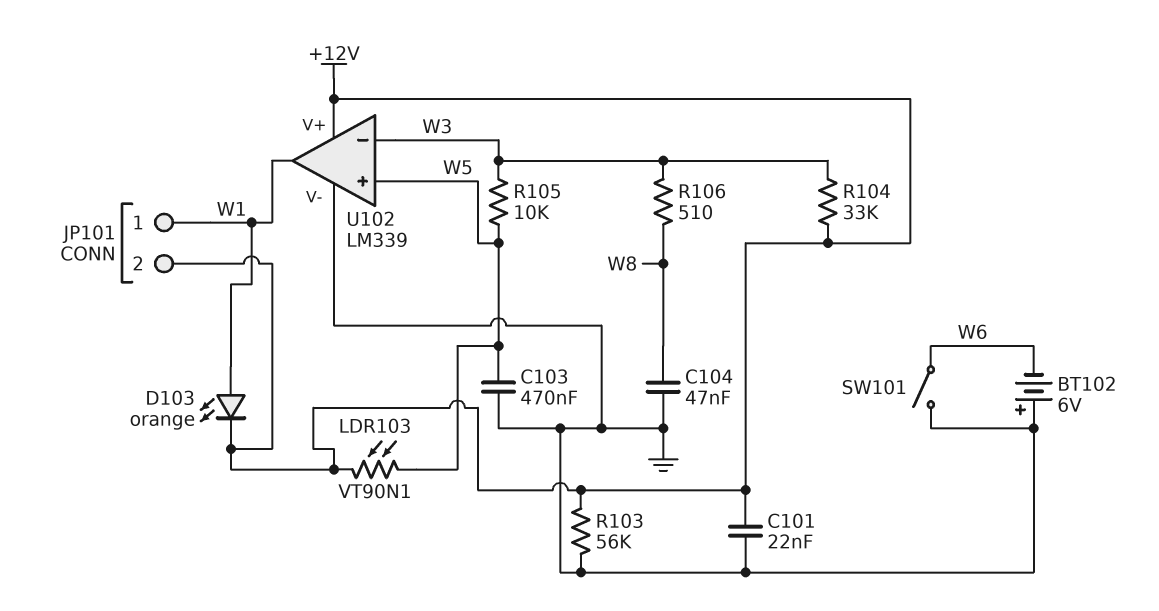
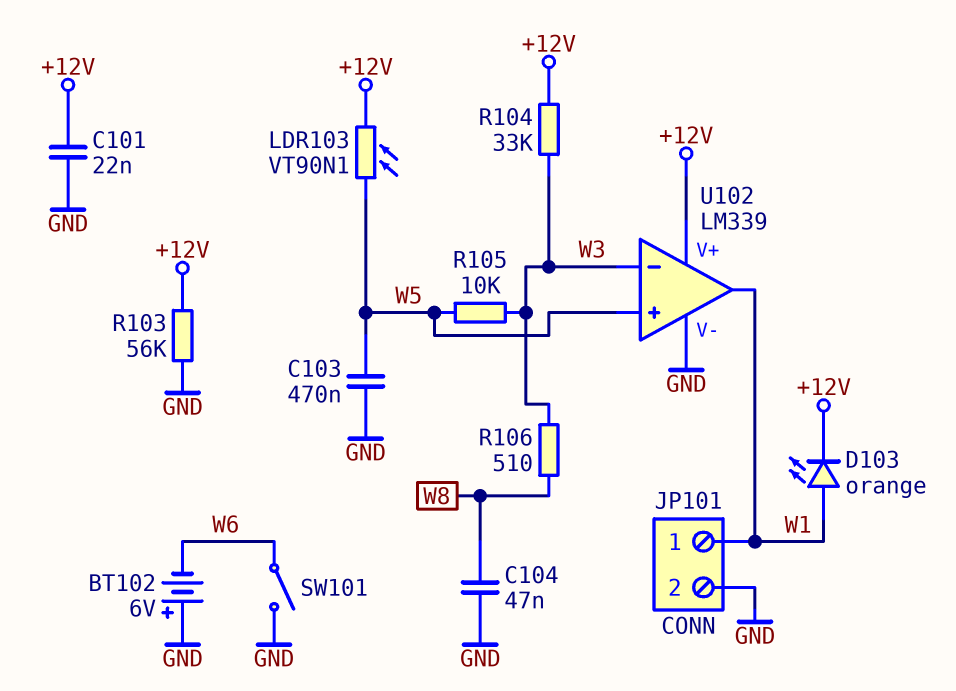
JP101 pin 2: +12V -> GND

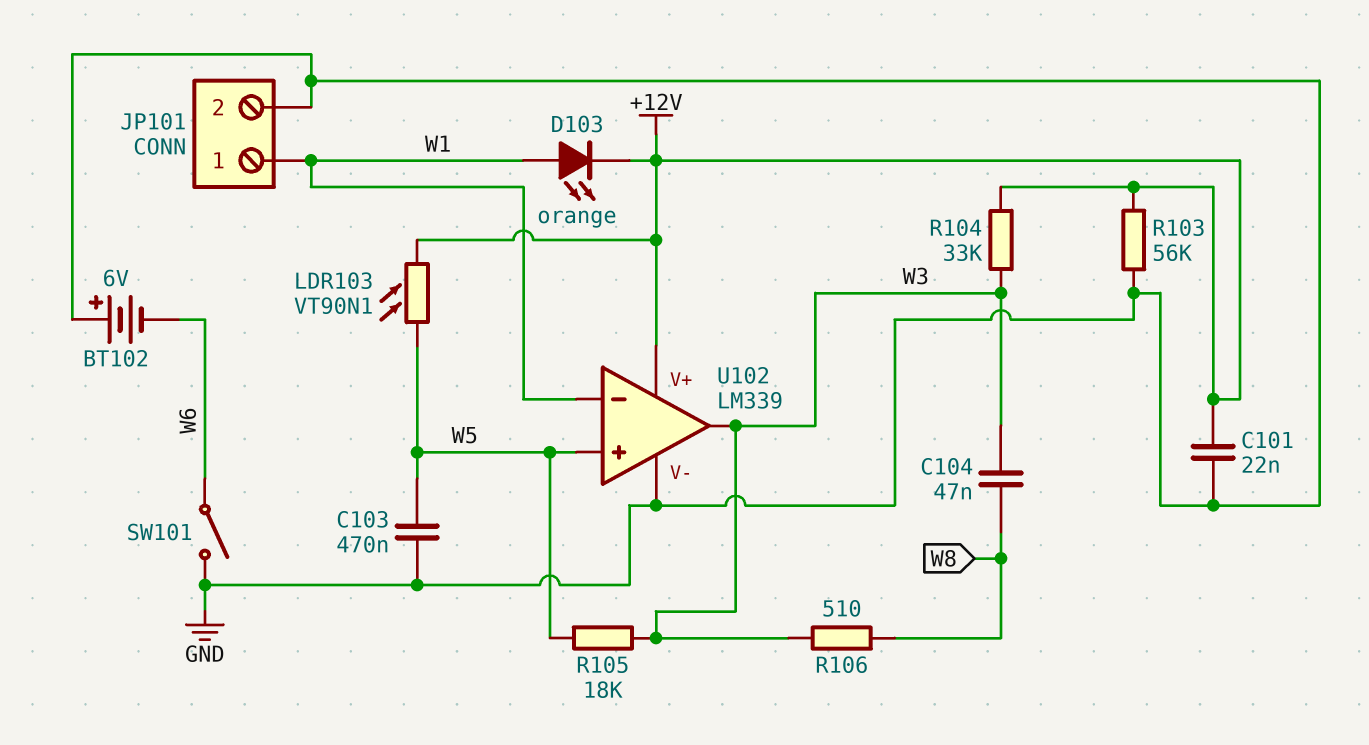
C104: 47nF (GND, W8) -> 47nF (W3, W8)
R105: 10k (W3, W5) -> 18k (W3, W5)
U102 pin in-: W3 -> W1
U102 pin out: W1 -> W3

